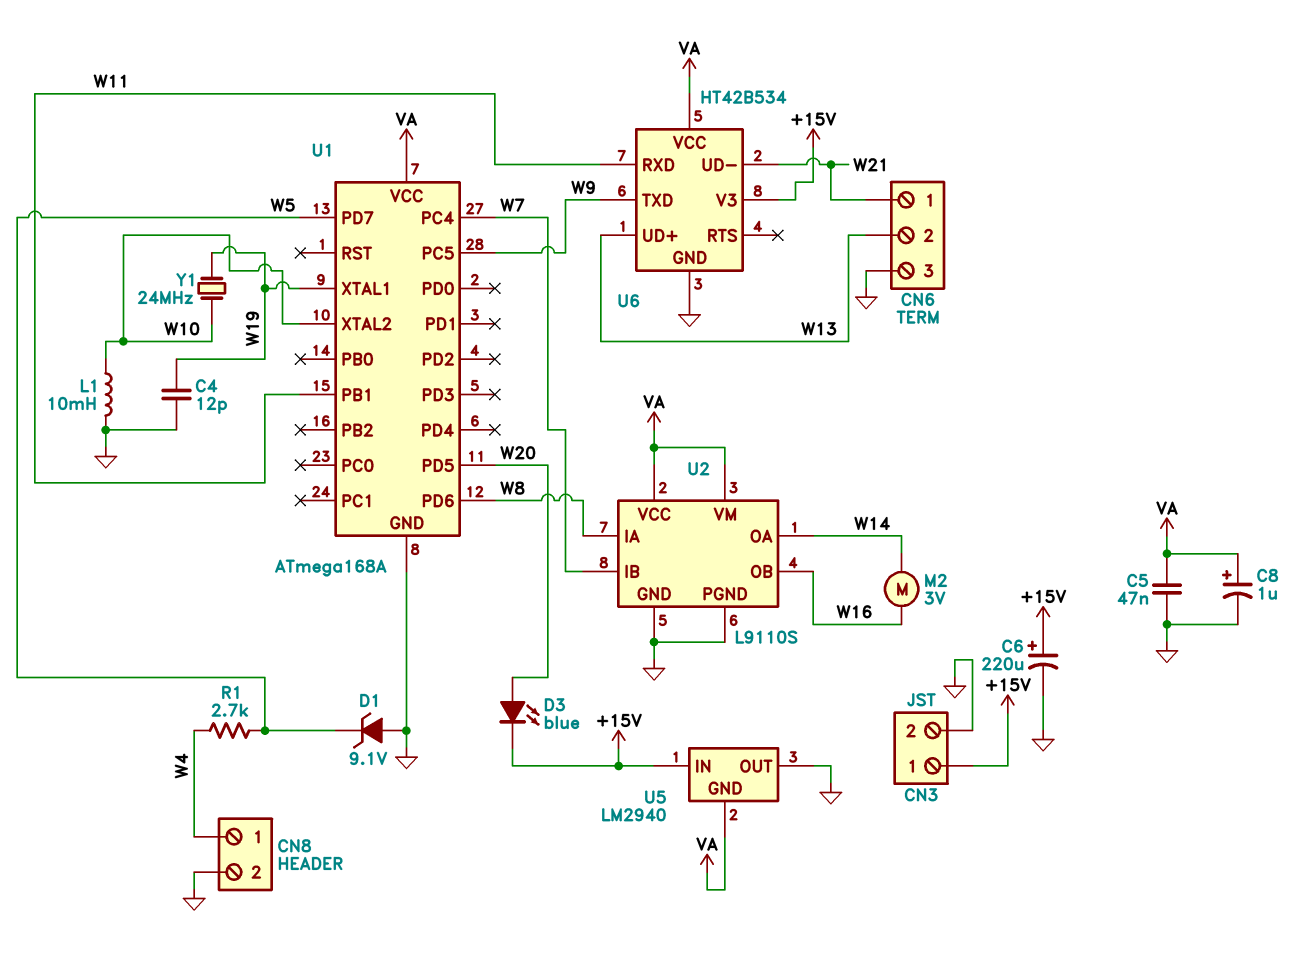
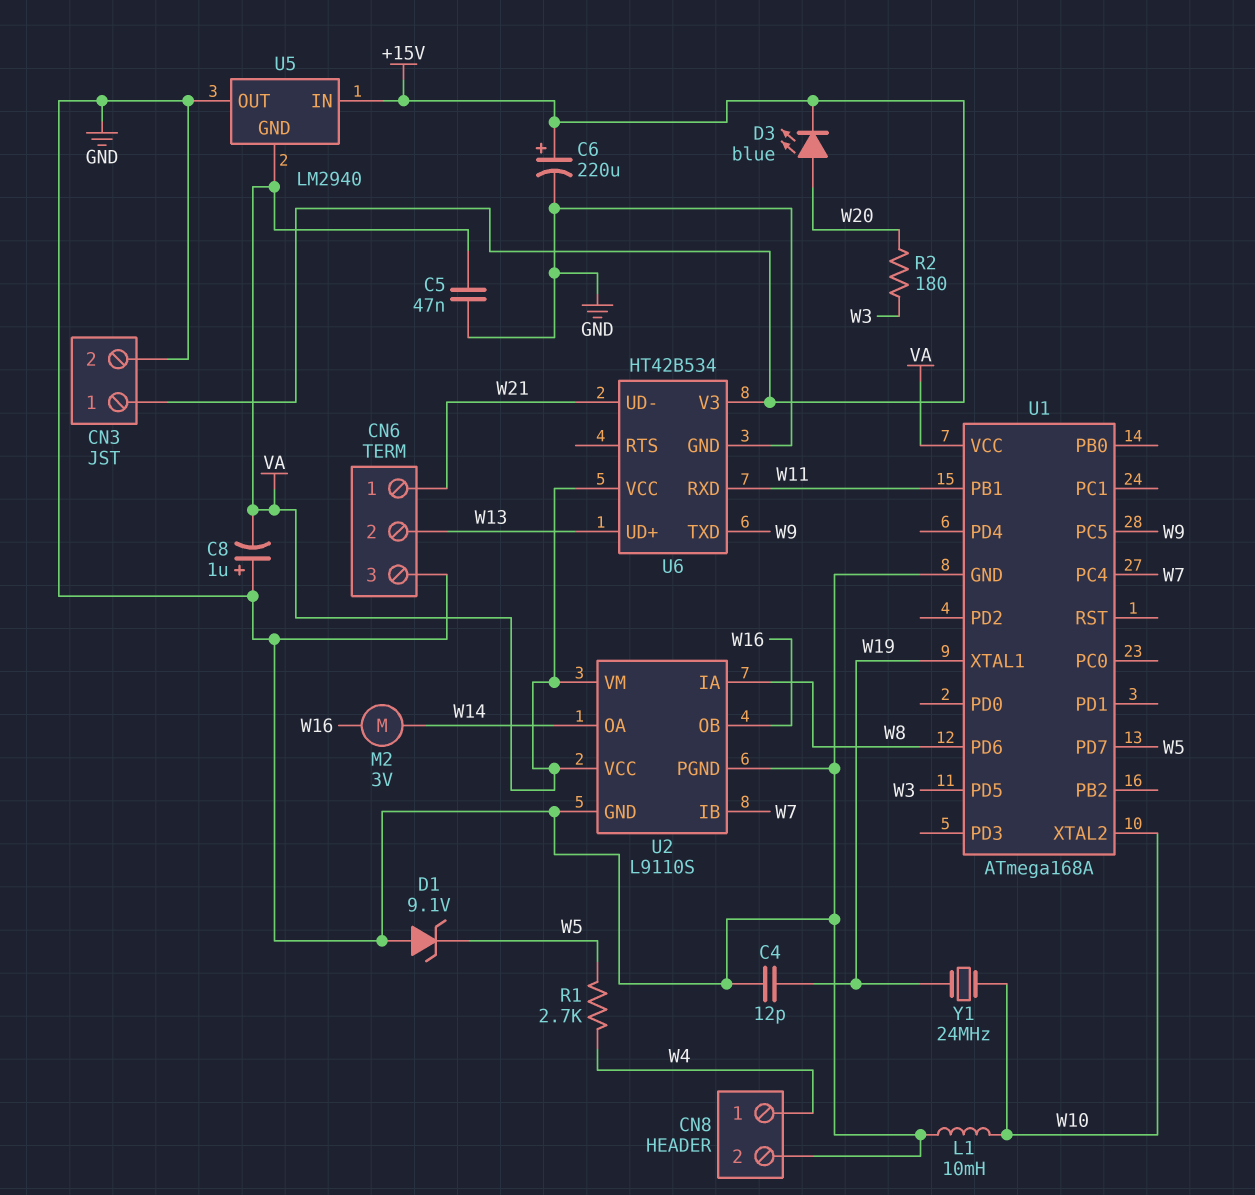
C8: 1uF (plus VA, minus GND) -> 1uF (plus GND, minus VA)
R2: none -> 180 (W3, W20)
U1 pin PD5: W20 -> W3

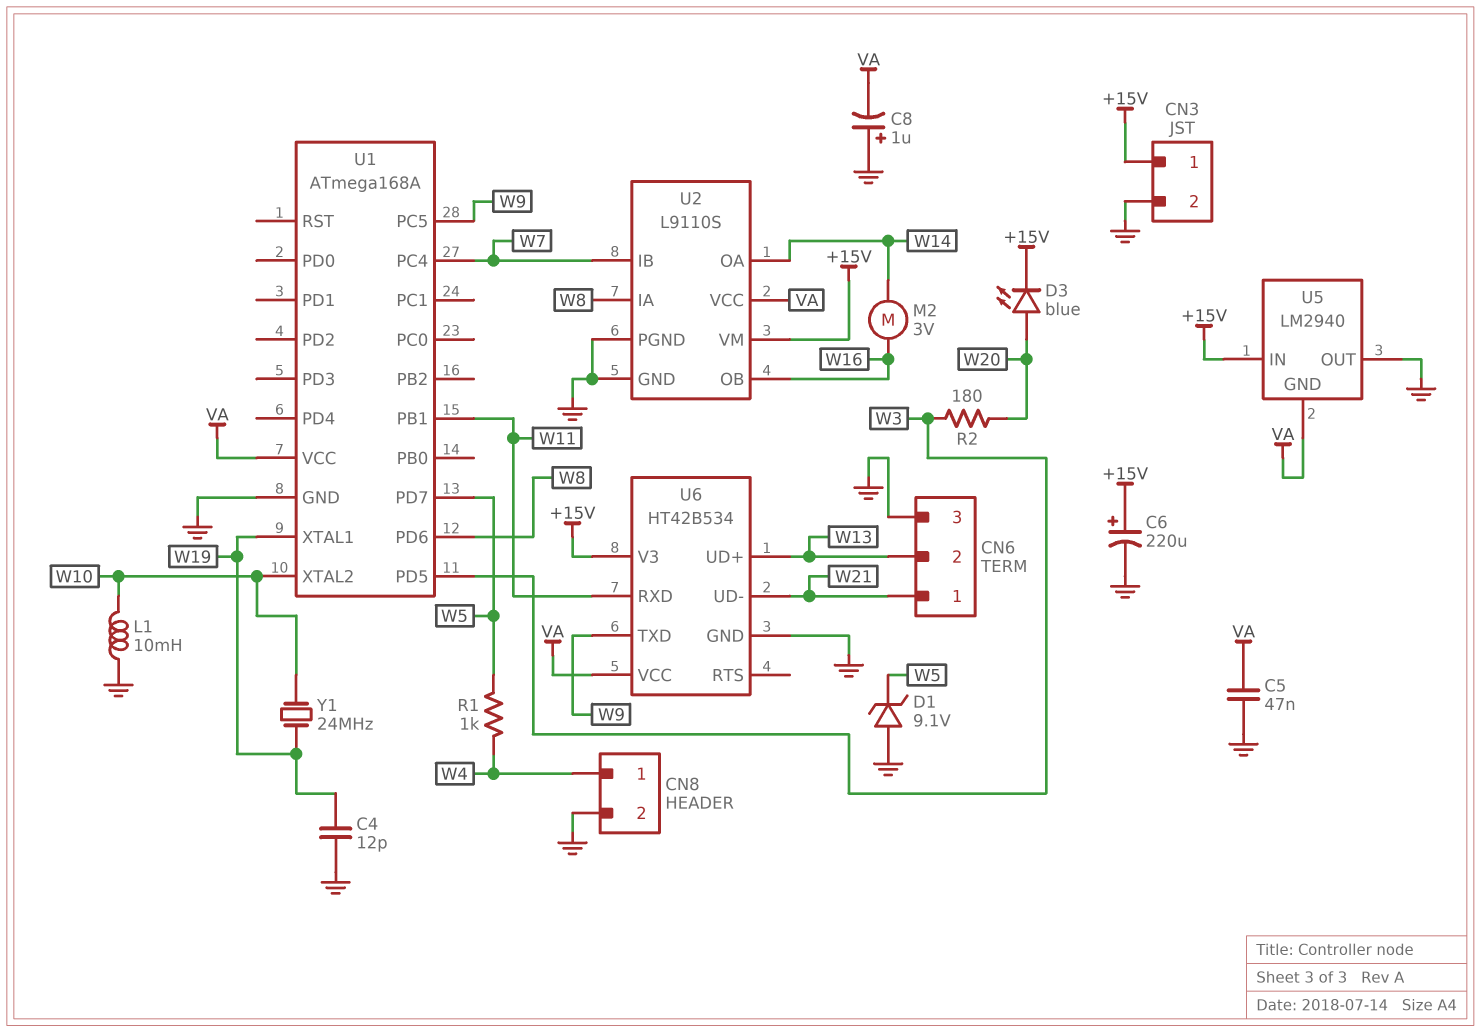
R1: 2.7k (W4, W5) -> 1k (W4, W5)
U2 pin VM: VA -> +15V

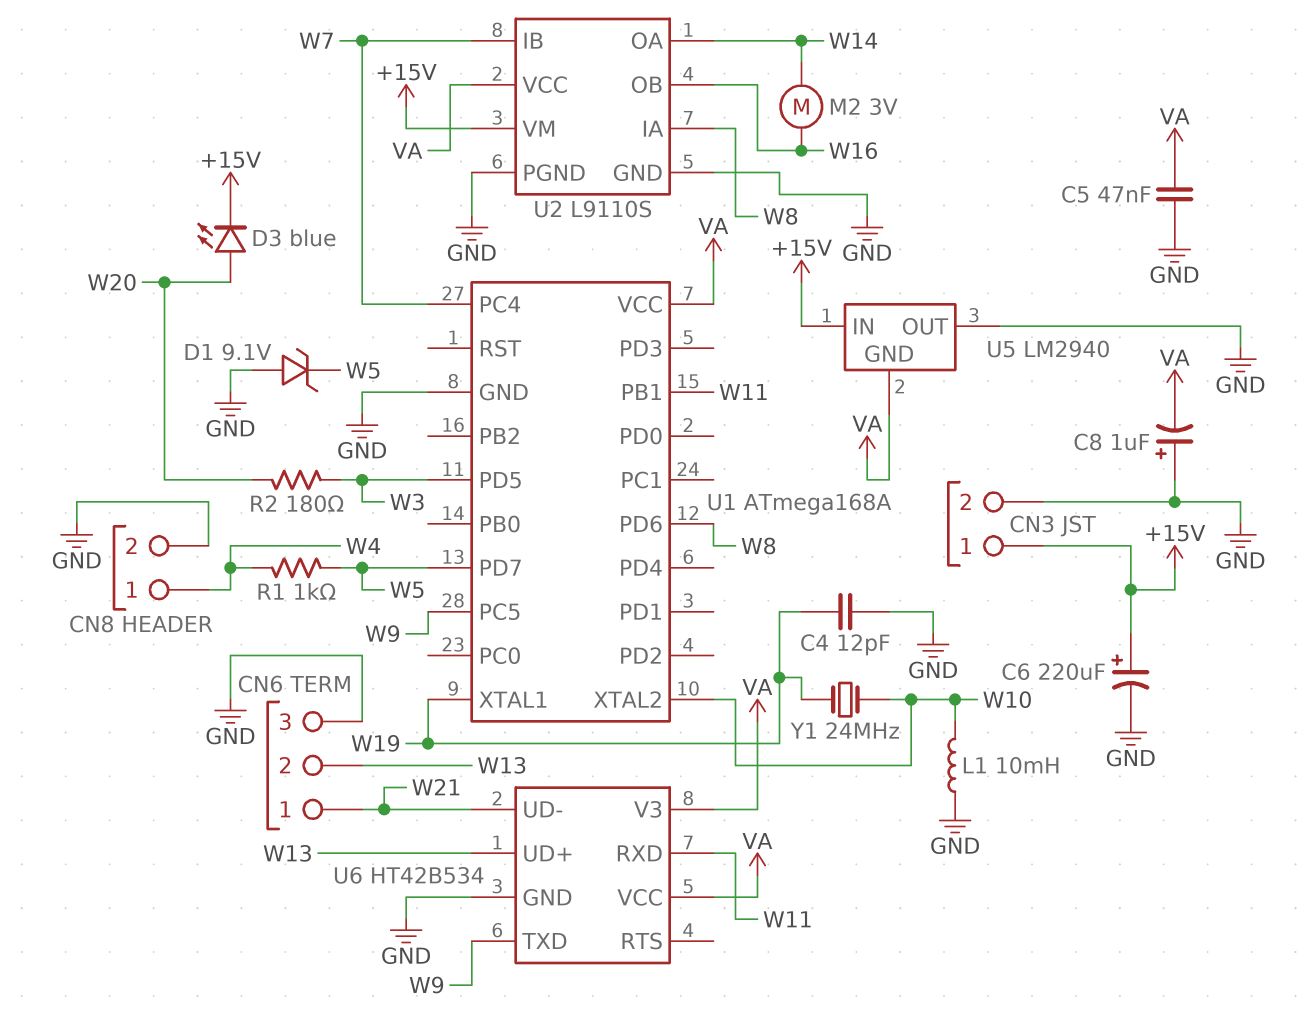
U6 pin V3: +15V -> VA

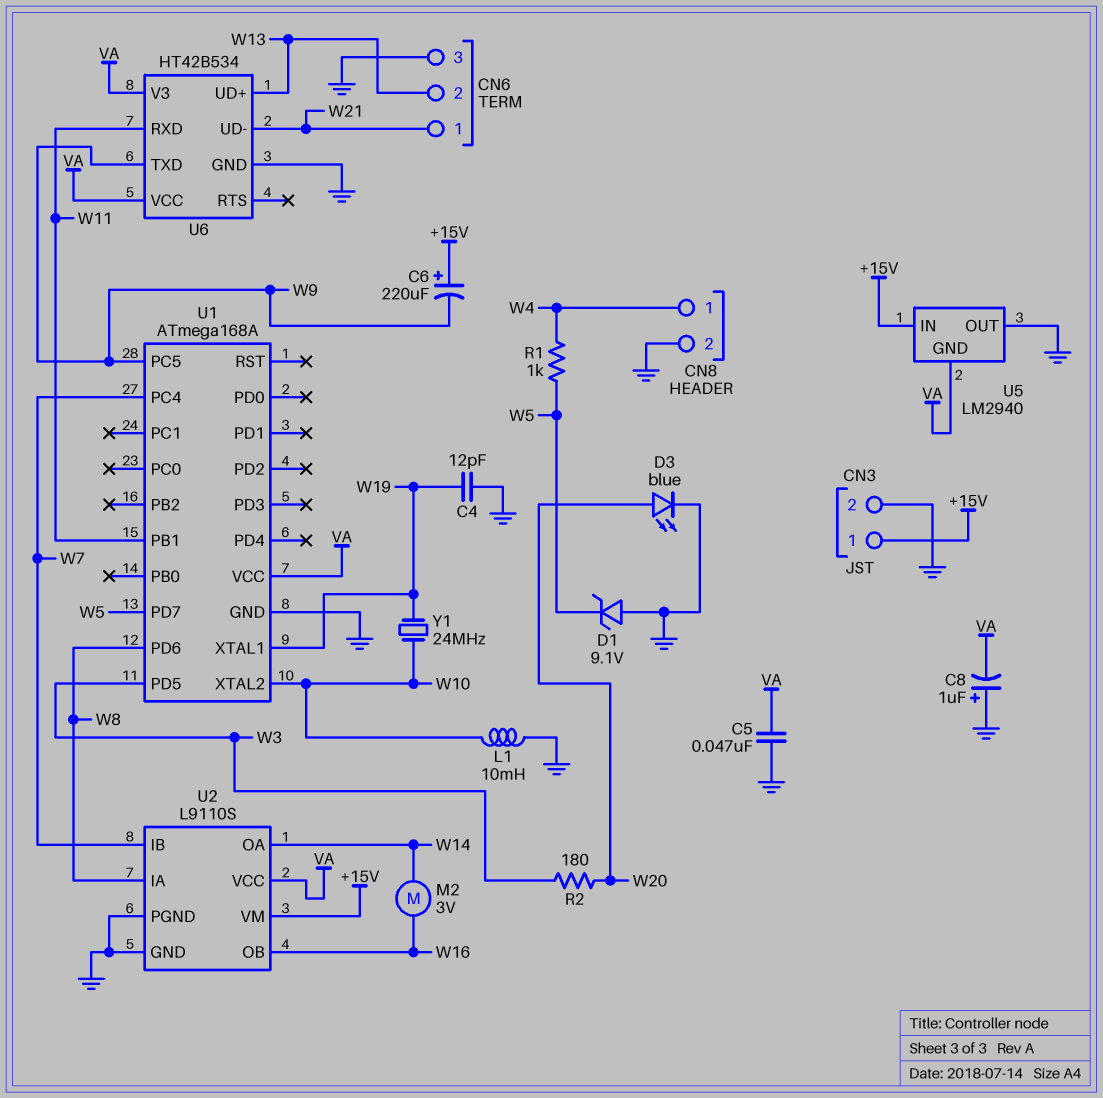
C6: 220uF (plus +15V, minus GND) -> 220uF (plus +15V, minus W9)
D3: LED blue (A W20, K +15V) -> LED blue (A W20, K GND)

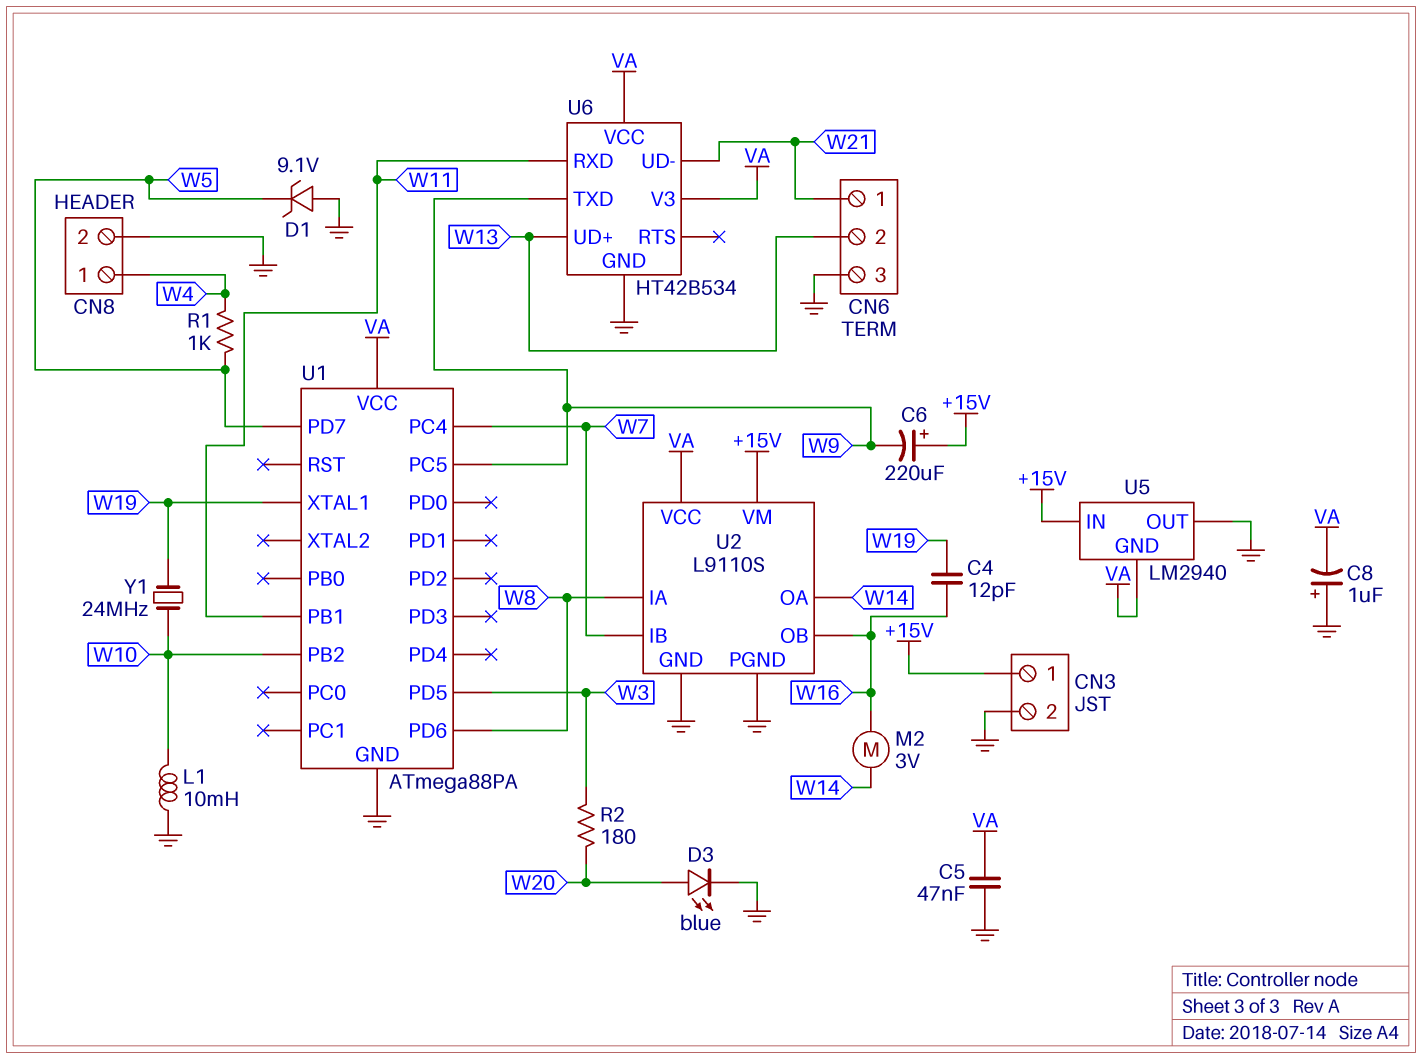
C4: 12pF (GND, W19) -> 12pF (W16, W19)
U1: ATmega168A -> ATmega88PA
U1 pin PB2: none -> W10
U1 pin XTAL2: W10 -> none

